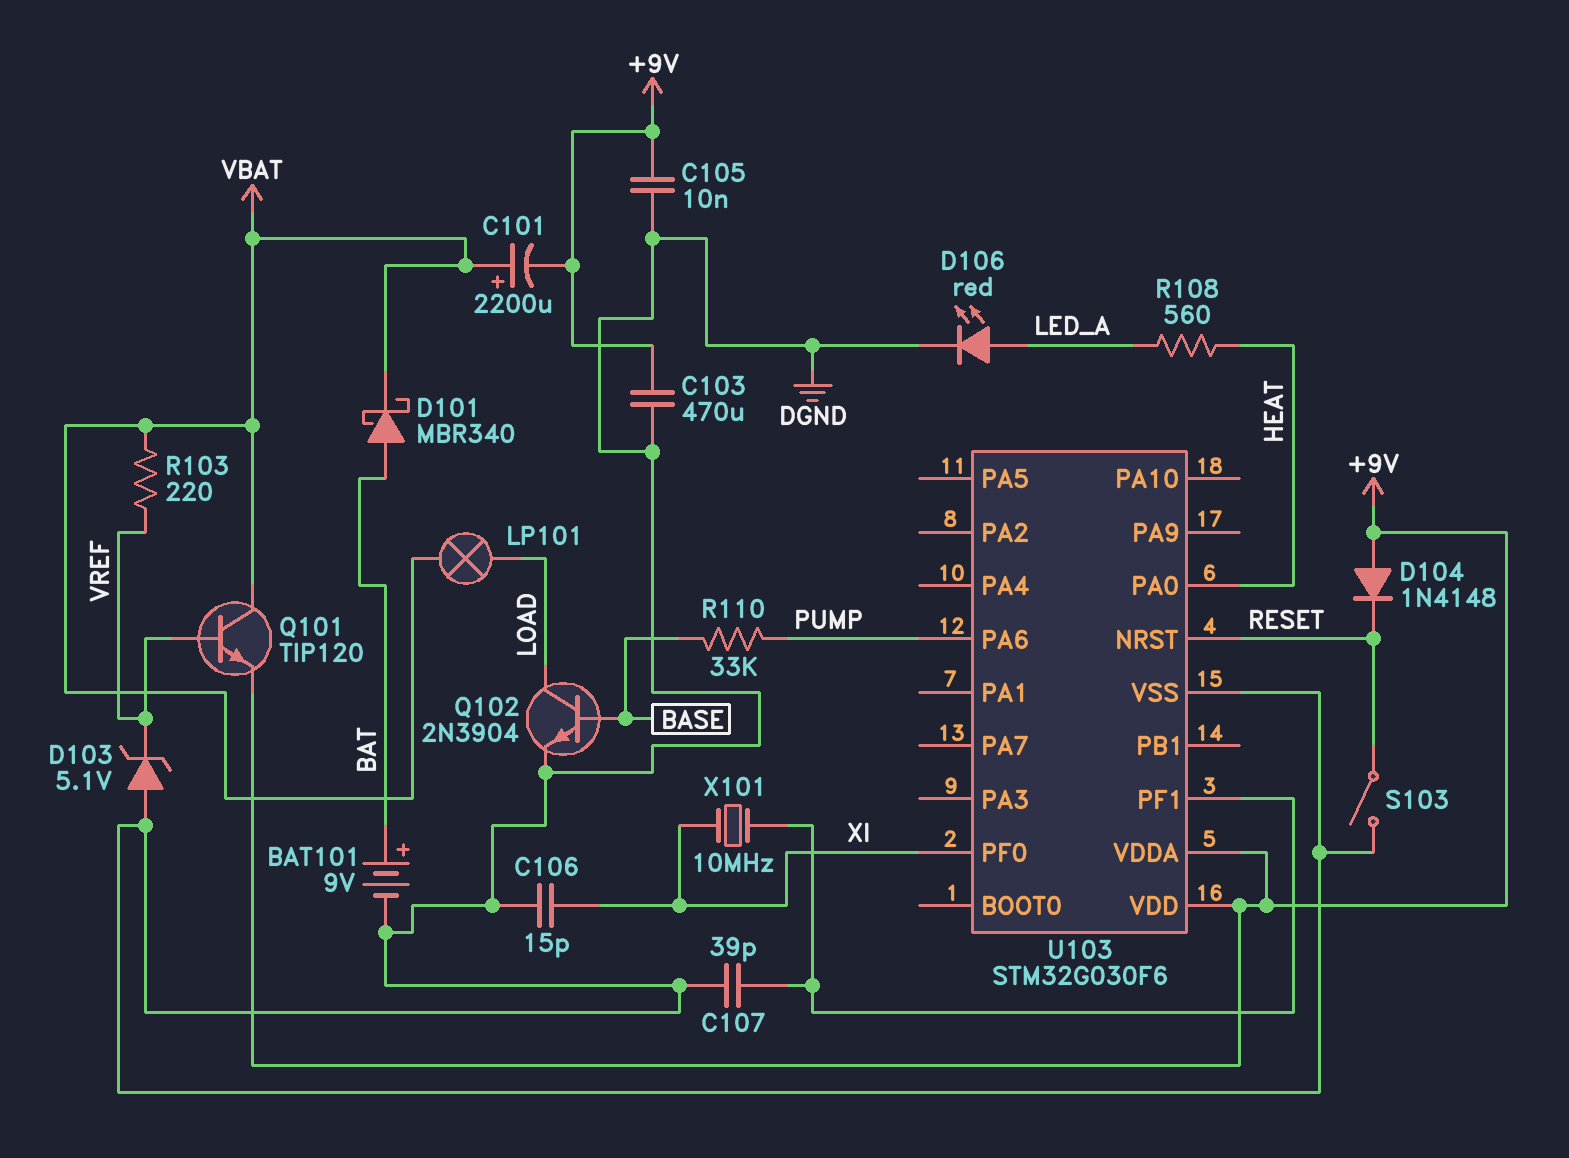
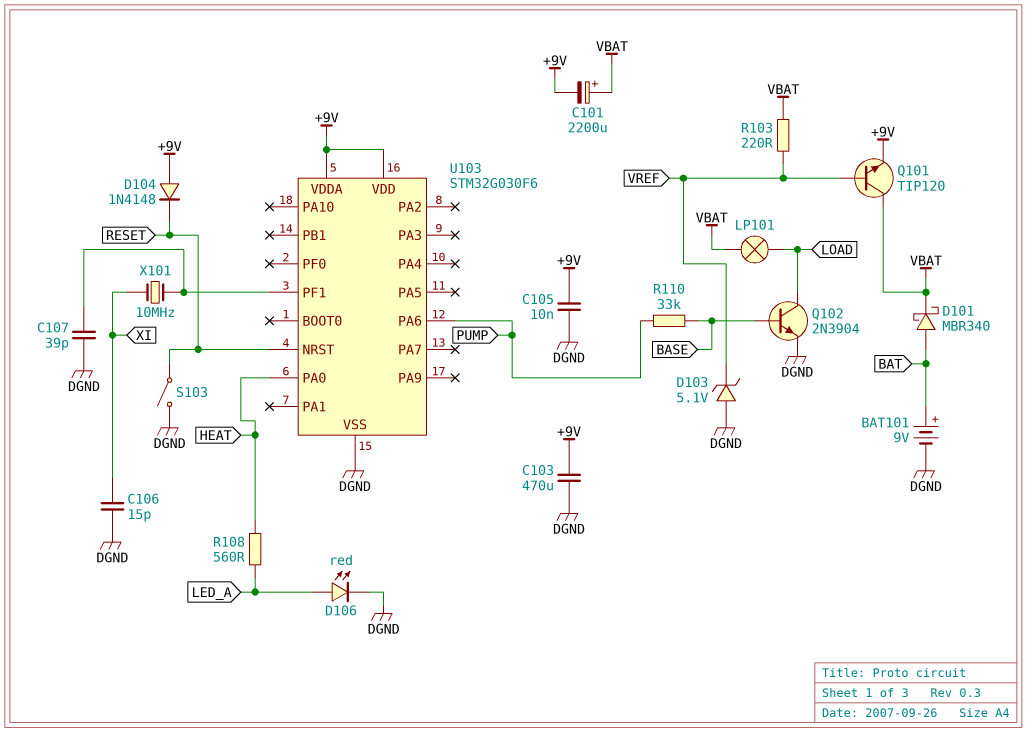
U103 pin PF0: XI -> none

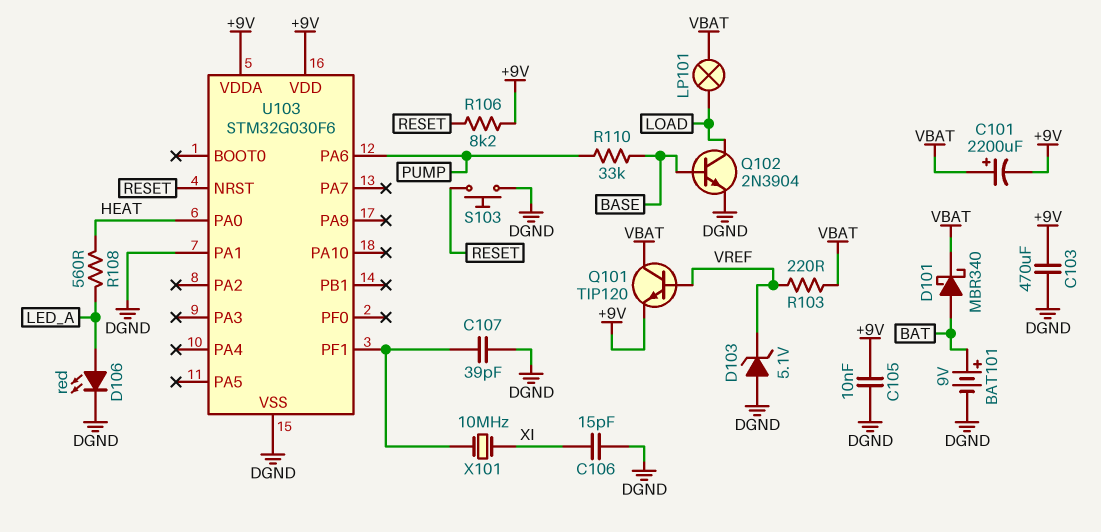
D104: diode 1N4148 (A +9V, K RESET) -> none
R106: none -> 8.2k (+9V, RESET)
S103: switch (DGND, RESET) -> button (DGND, RESET)
U103 pin PA1: none -> DGND

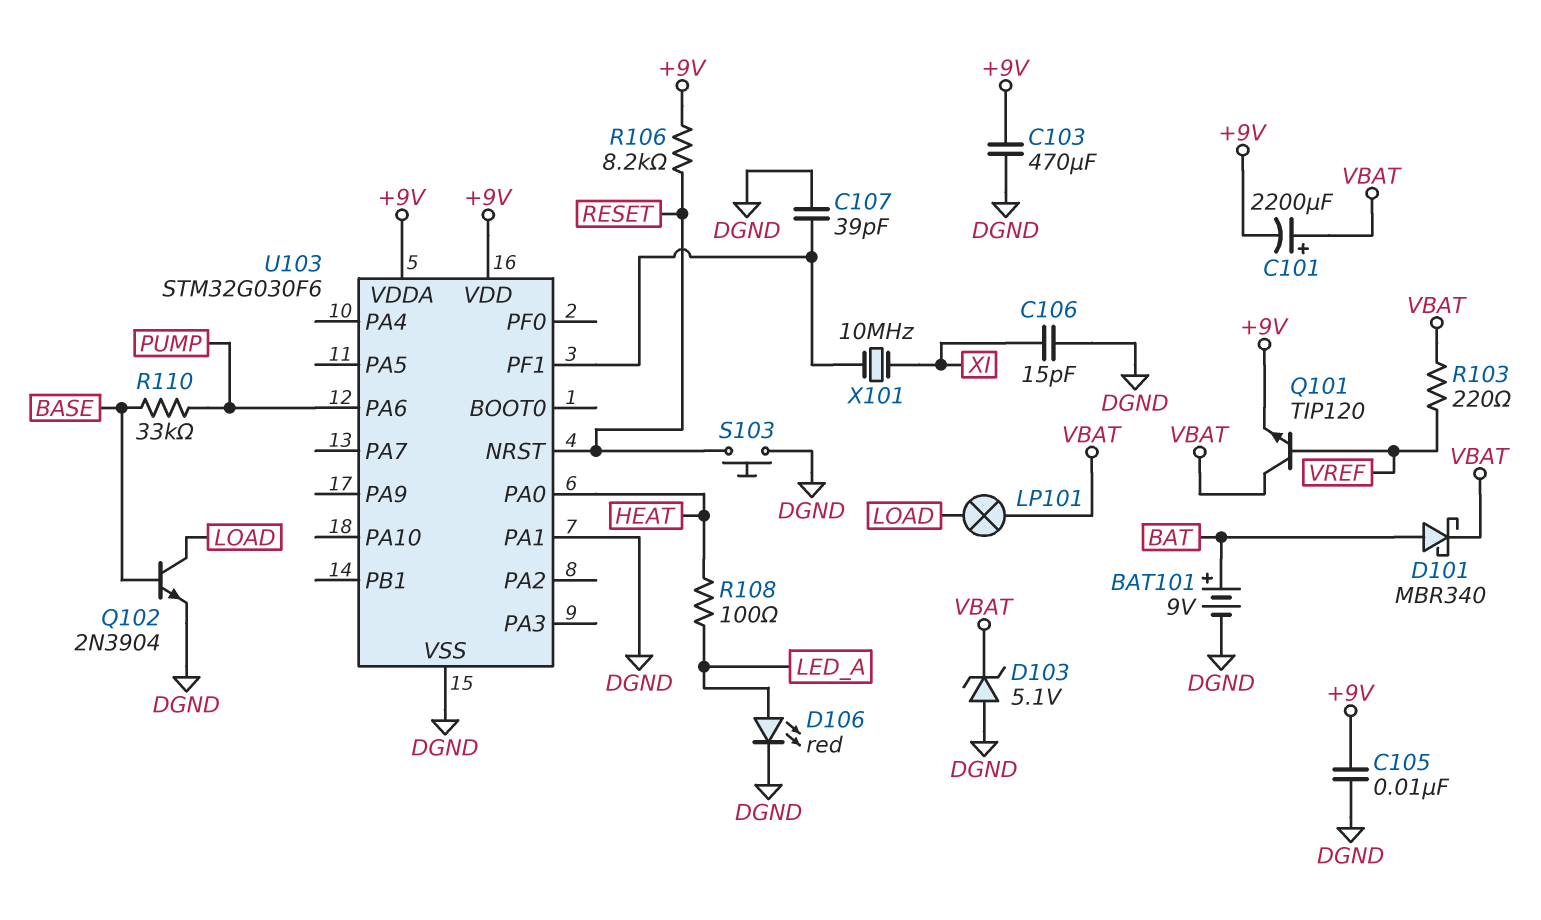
D103: zener 5.1V (A DGND, K VREF) -> zener 5.1V (A DGND, K VBAT)
R108: 560 (HEAT, LED_A) -> 100 (HEAT, LED_A)

